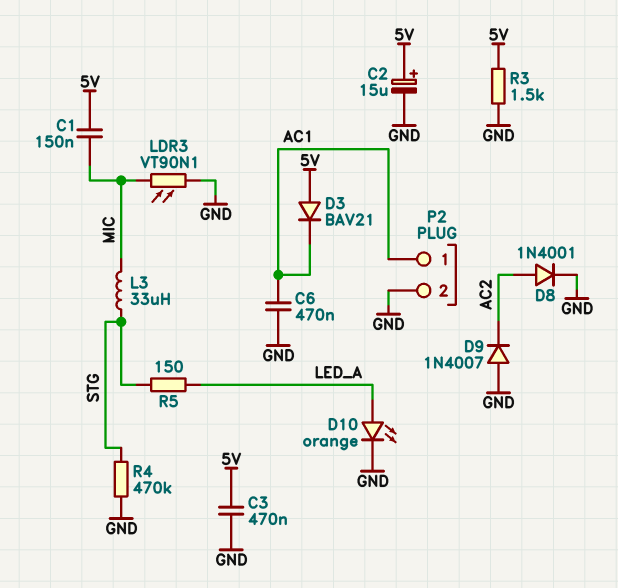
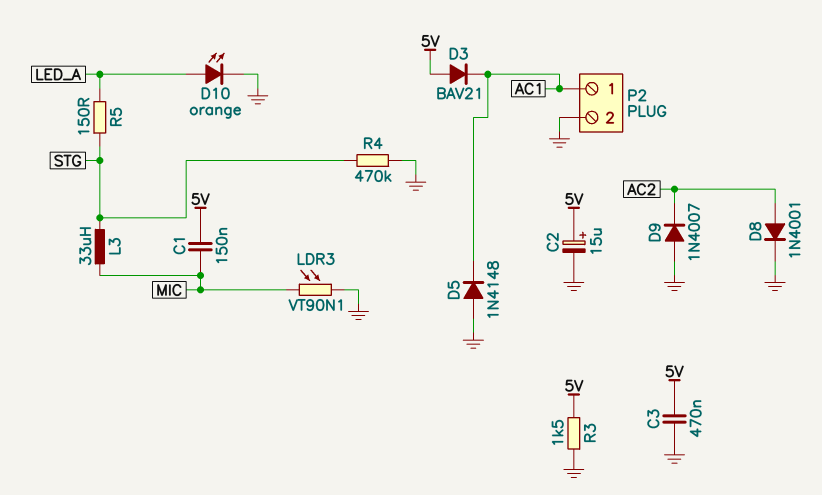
C6: 470nF (AC1, GND) -> none
D5: none -> diode 1N4148 (A GND, K AC1)

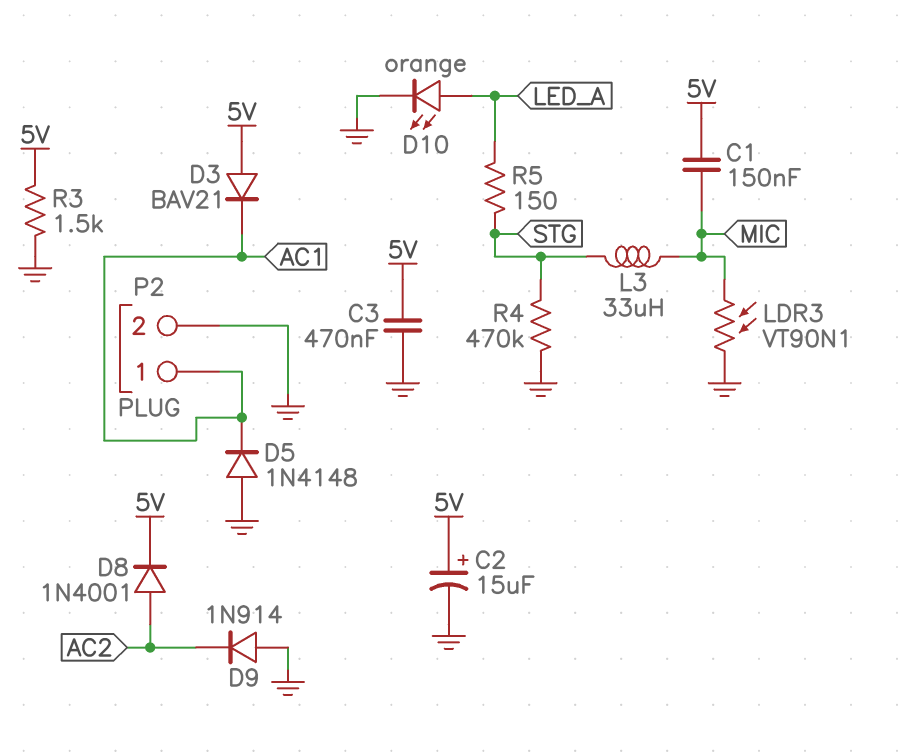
D8: diode 1N4001 (A AC2, K GND) -> diode 1N4001 (A AC2, K 5V)
D9: diode 1N4007 (A GND, K AC2) -> diode 1N914 (A GND, K AC2)

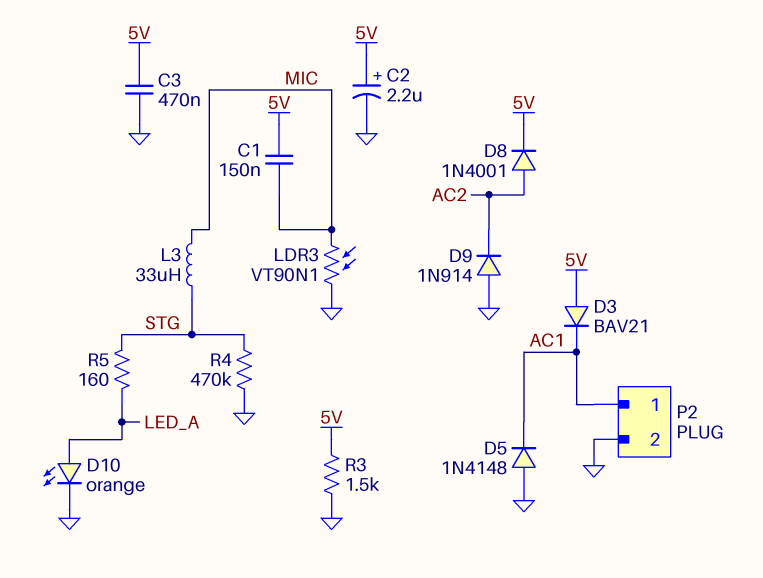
C2: 15uF (plus 5V, minus GND) -> 2.2uF (plus 5V, minus GND)
R5: 150 (LED_A, STG) -> 160 (LED_A, STG)

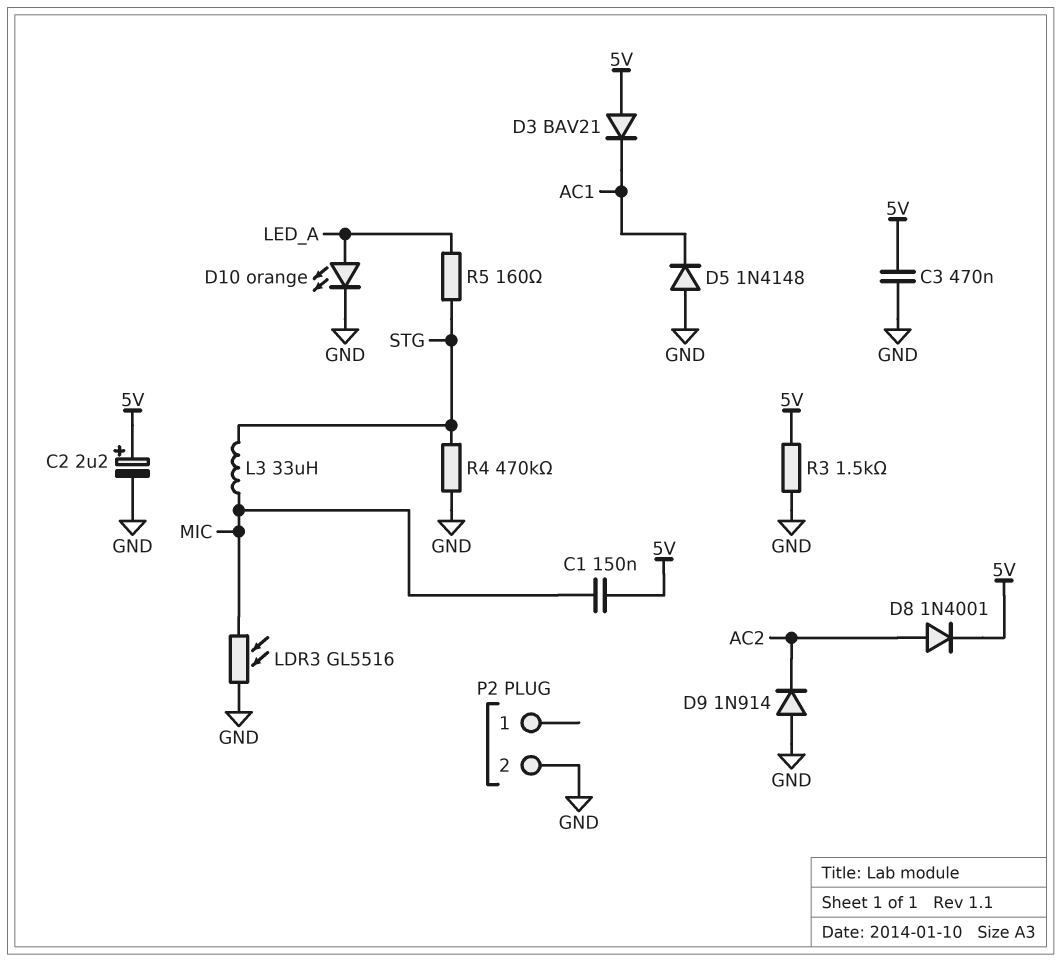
LDR3: VT90N1 (GND, MIC) -> GL5516 (GND, MIC)
P2 pin 1: AC1 -> none

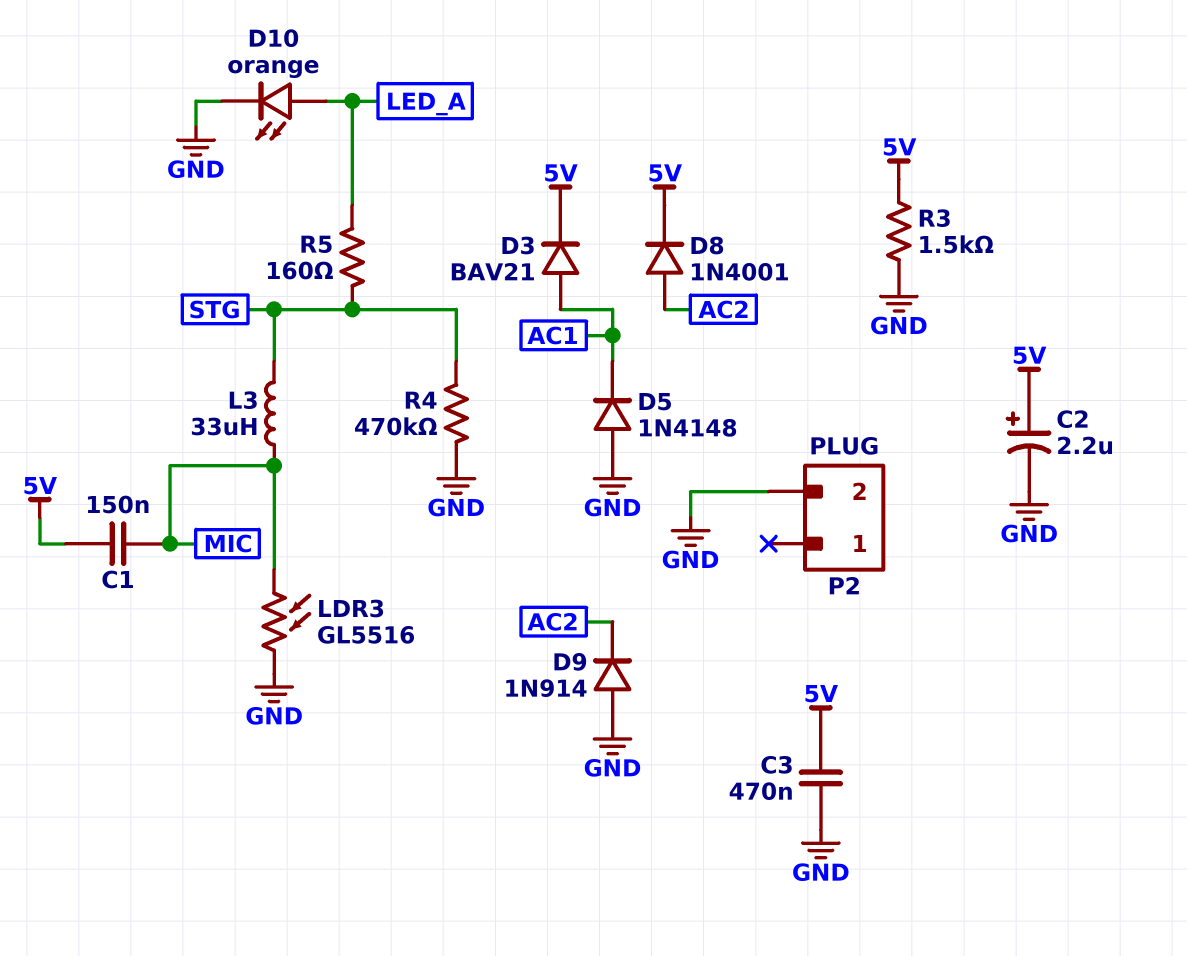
D3: diode BAV21 (A 5V, K AC1) -> diode BAV21 (A AC1, K 5V)

